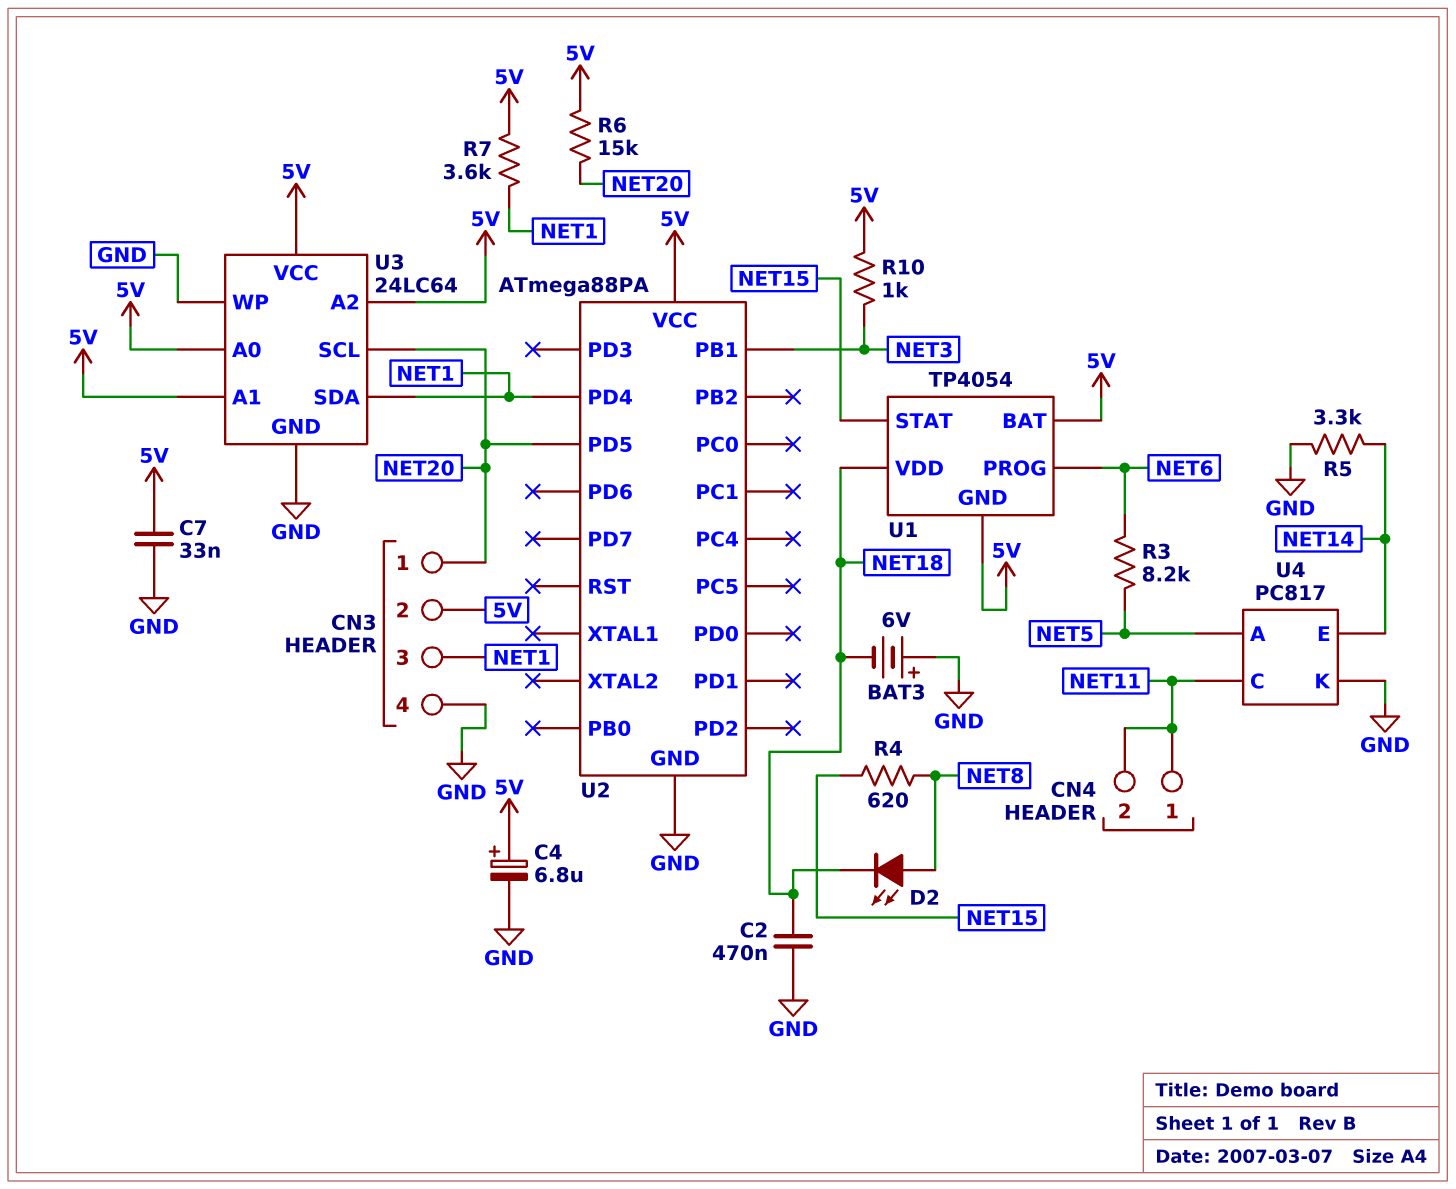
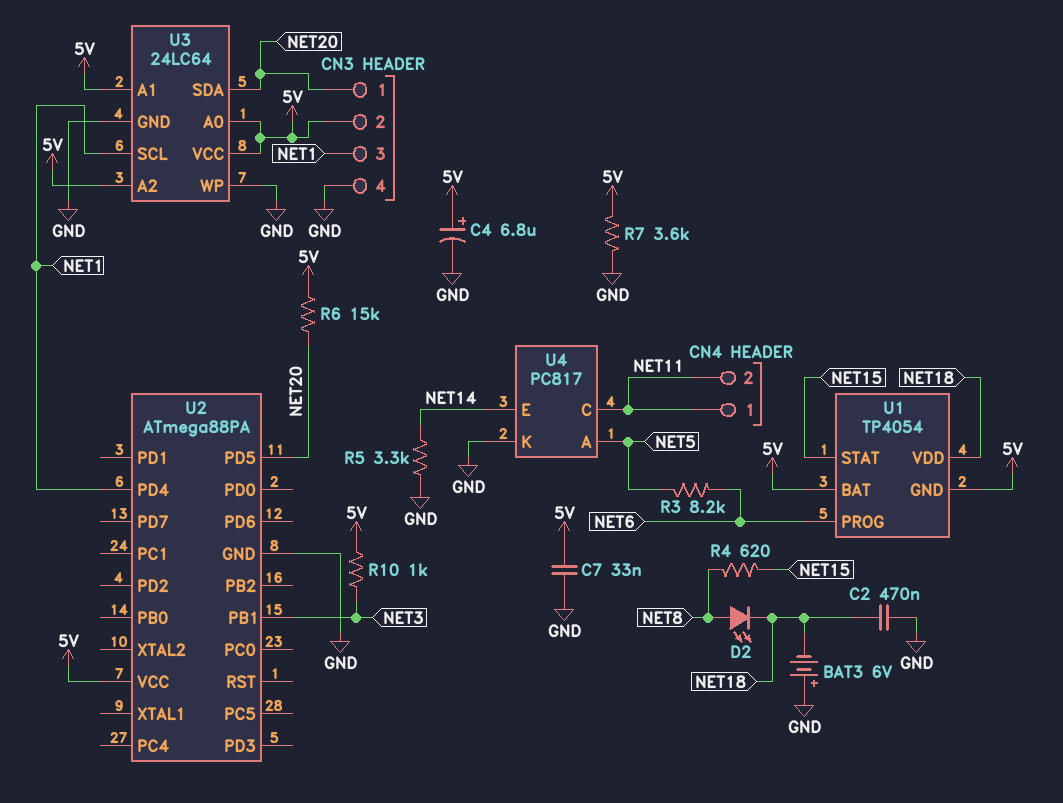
R7: 3.6k (5V, NET1) -> 3.6k (5V, GND)
U3 pin SCL: NET20 -> NET1
U3 pin SDA: NET1 -> NET20

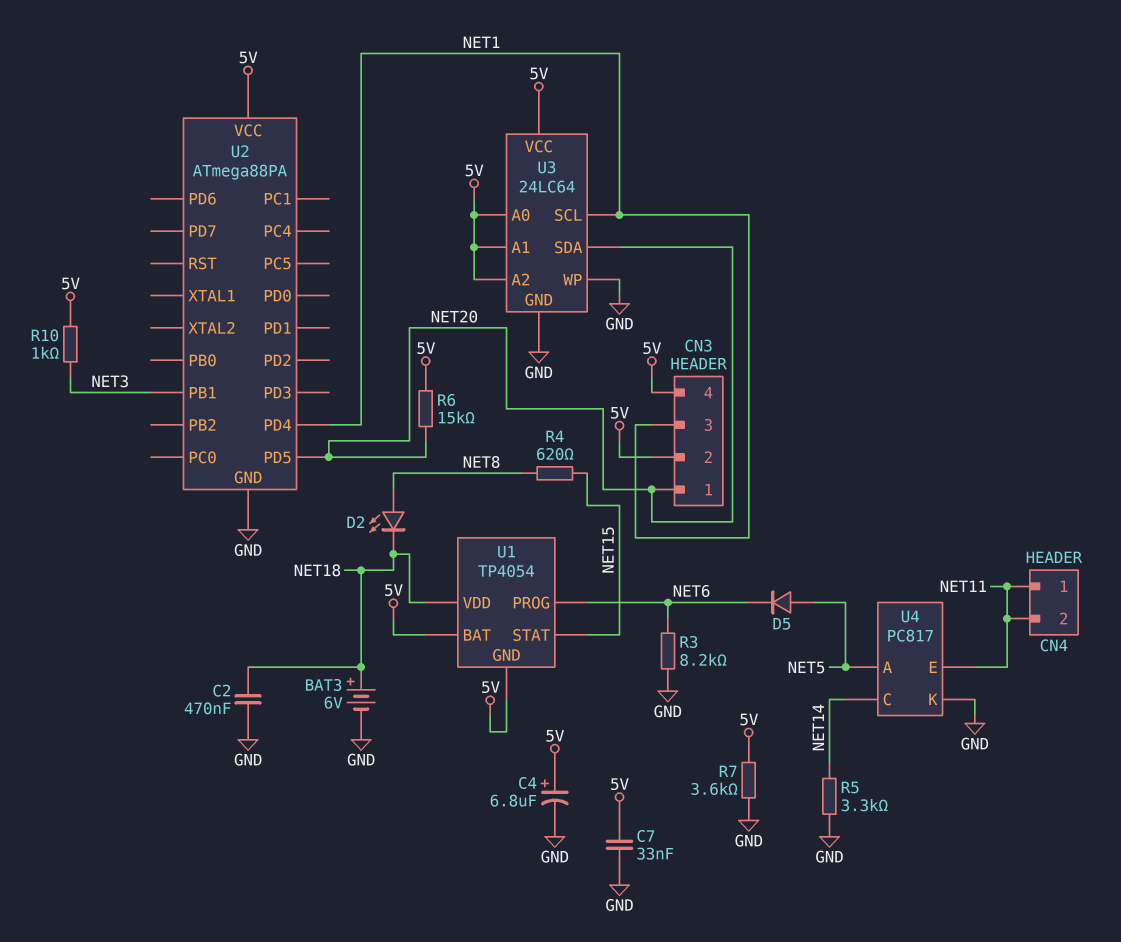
BAT3: 6V (plus GND, minus NET18) -> 6V (plus NET18, minus GND)
CN3 pin 4: GND -> 5V
D5: none -> diode (A NET5, K NET6)
R3: 8.2k (NET5, NET6) -> 8.2k (GND, NET6)
U4 pin C: NET11 -> NET14
U4 pin E: NET14 -> NET11

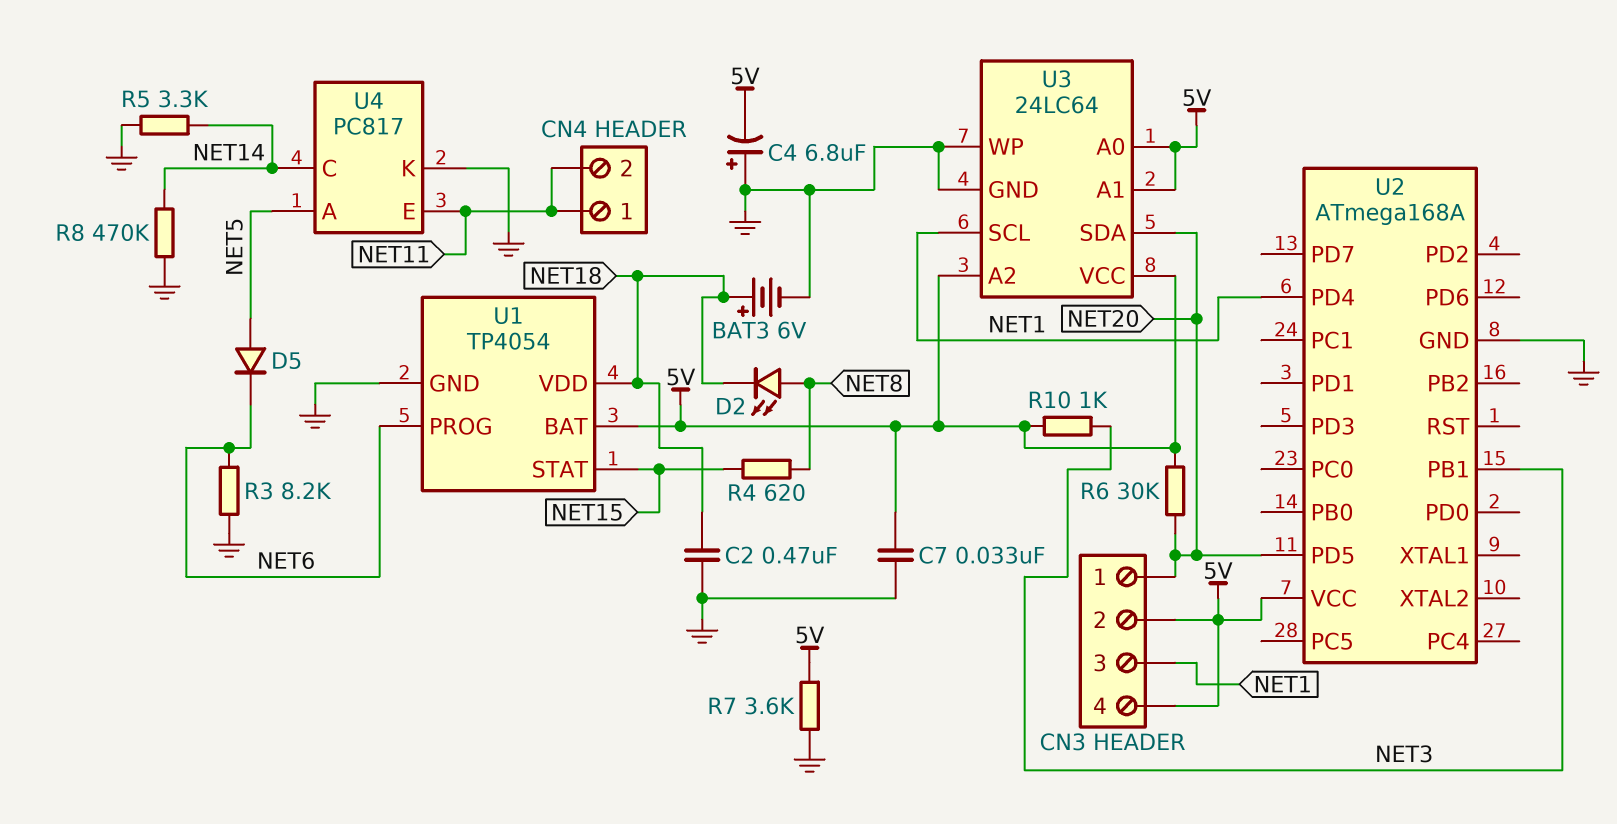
C4: 6.8uF (plus 5V, minus GND) -> 6.8uF (plus GND, minus 5V)
R6: 15k (5V, NET20) -> 30k (5V, NET20)
R8: none -> 470k (GND, NET14)
U1 pin GND: 5V -> GND
U2: ATmega88PA -> ATmega168A

